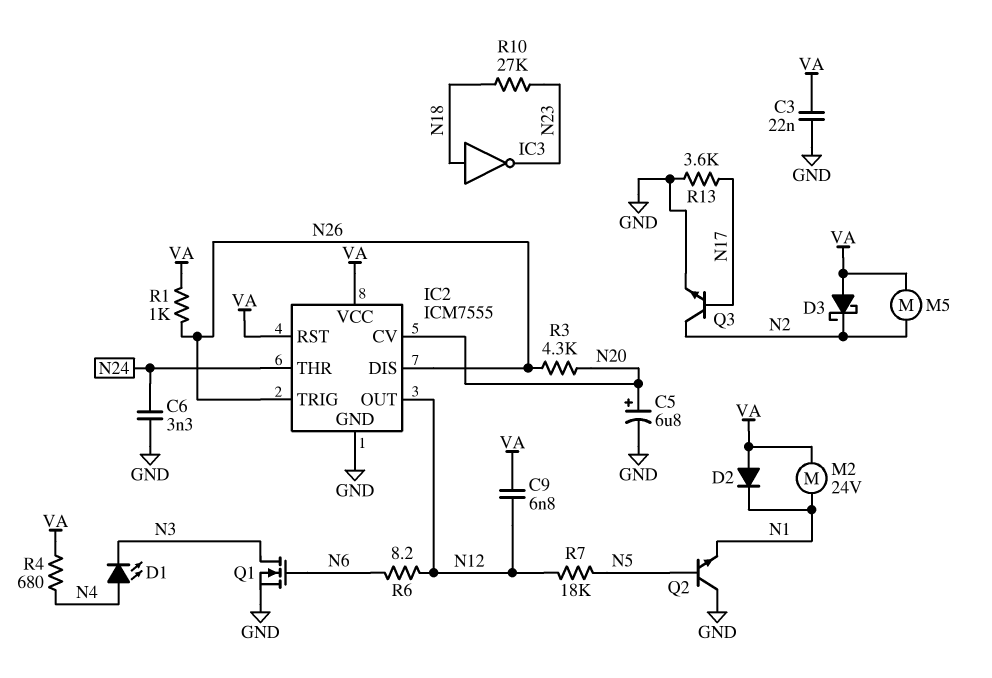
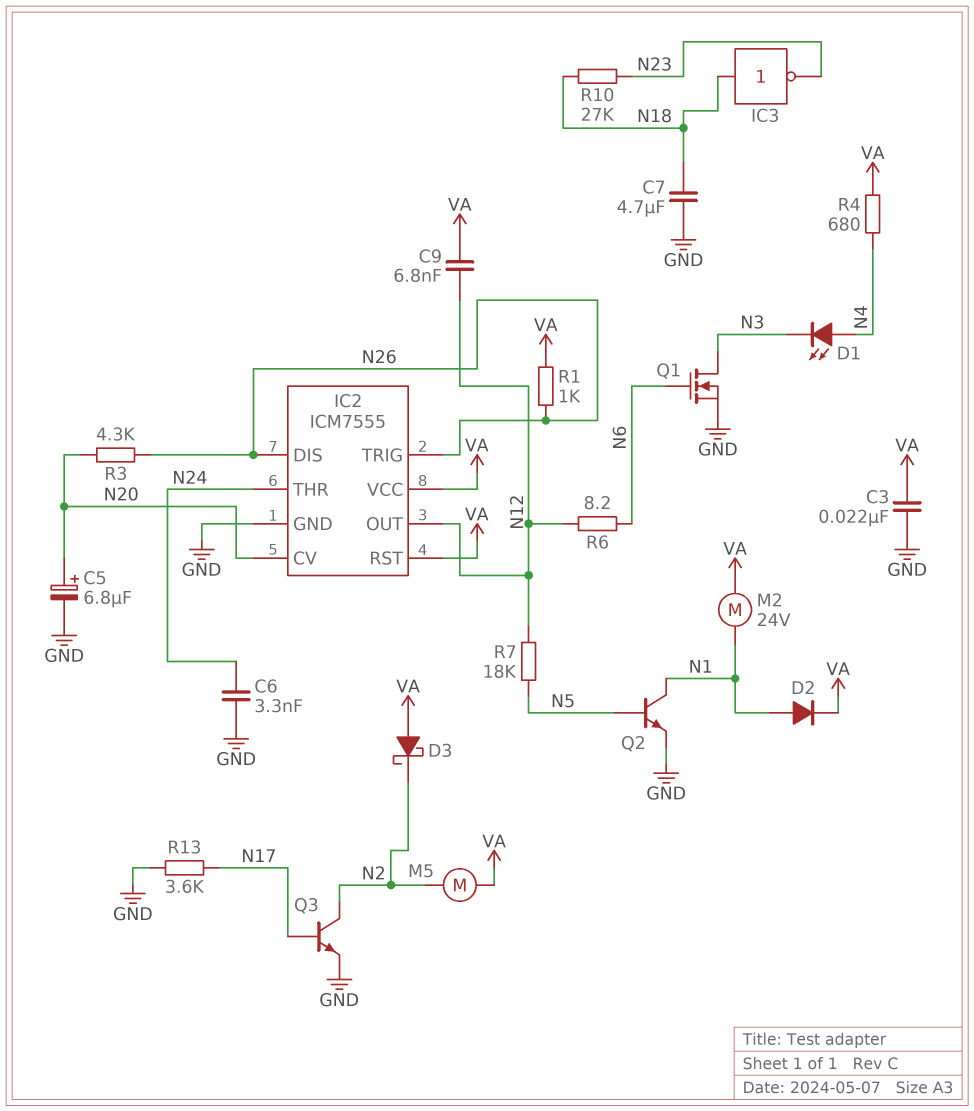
C7: none -> 4.7uF (GND, N18)
D2: diode (A VA, K N1) -> diode (A N1, K VA)
Q2: NPN (B N5, C GND, E N1) -> NPN (B N5, C N1, E GND)

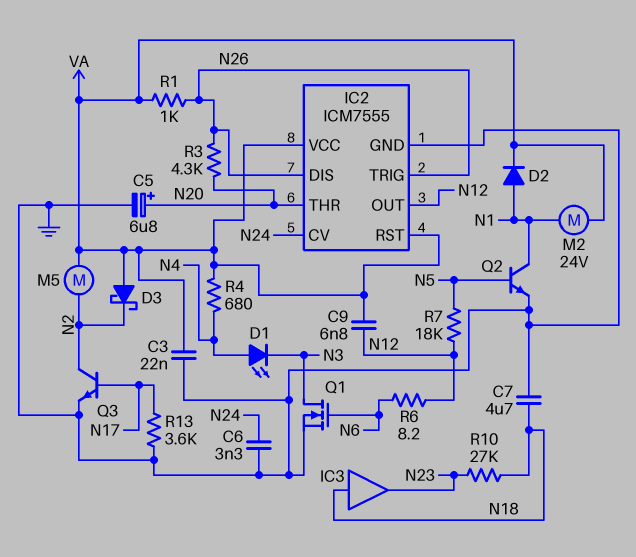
IC2 pin CV: N20 -> N24
IC2 pin THR: N24 -> N20
IC3: NOT (in N18, out N23) -> buffer (in N18, out N23)

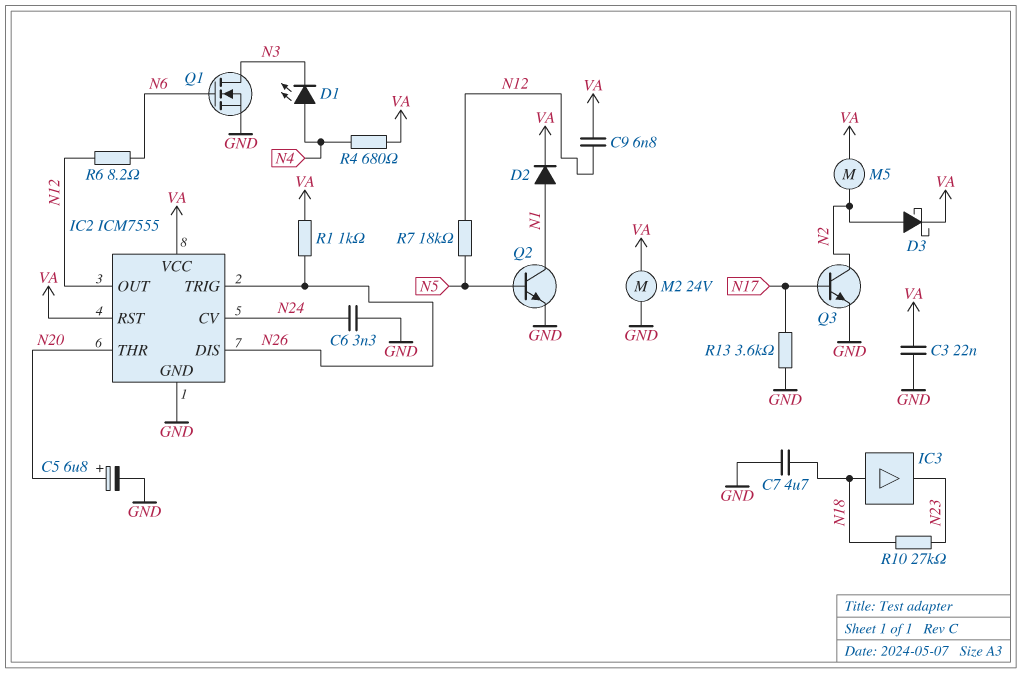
D3: schottky (A VA, K N2) -> schottky (A N2, K VA)
M2: motor 24V (N1, VA) -> motor 24V (GND, VA)
R3: 4.3k (N20, N26) -> none

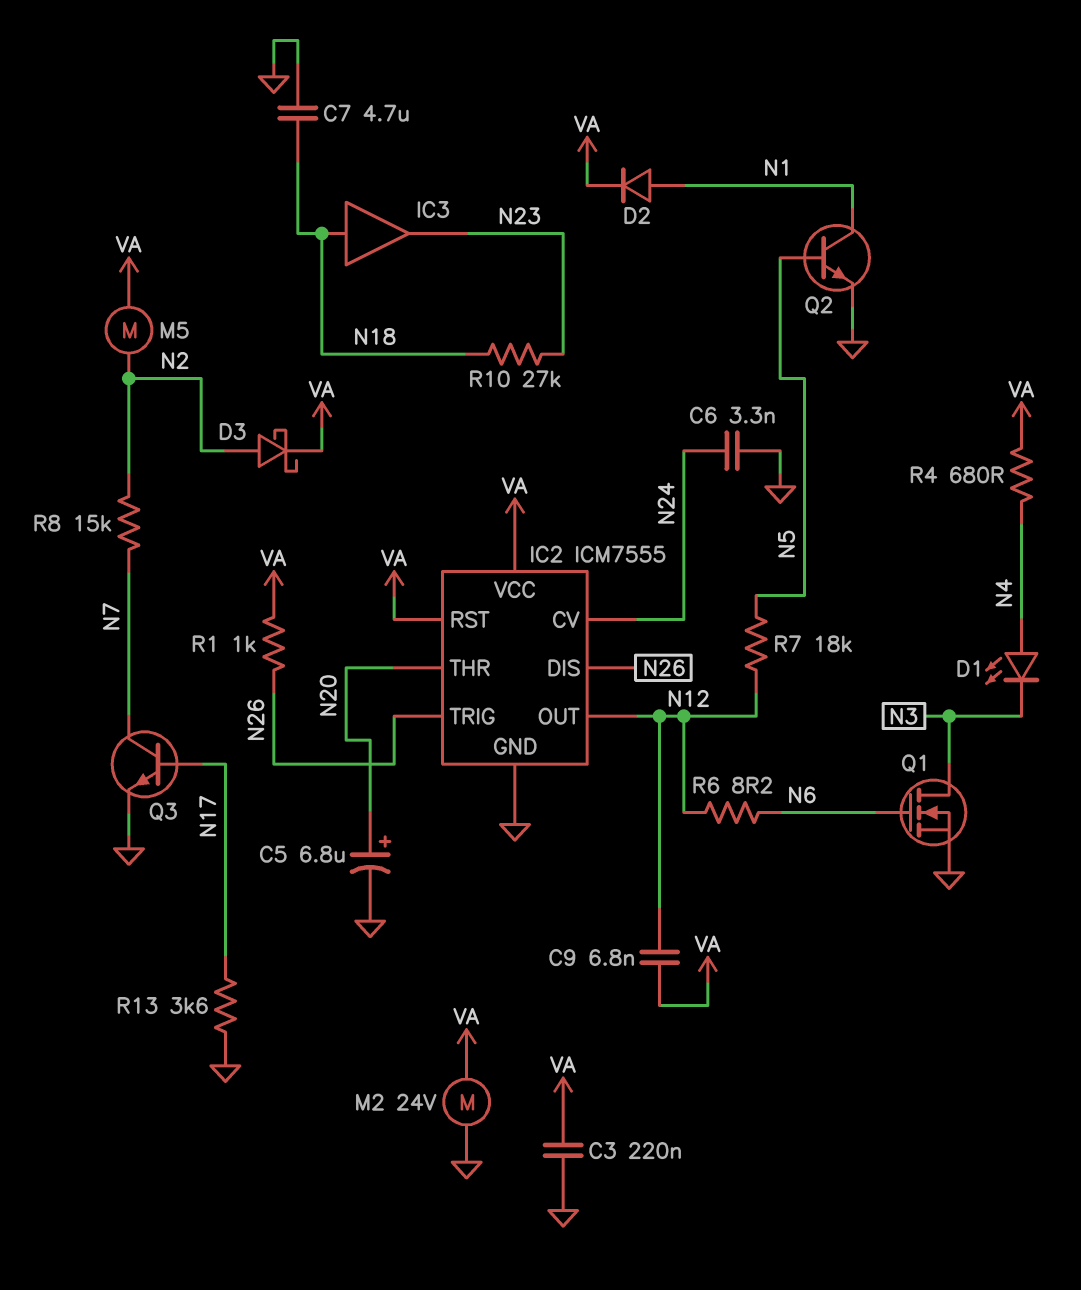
C3: 22nF (GND, VA) -> 220nF (GND, VA)
Q3: NPN (B N17, C N2, E GND) -> NPN (B N17, C N7, E GND)
R8: none -> 15k (N2, N7)

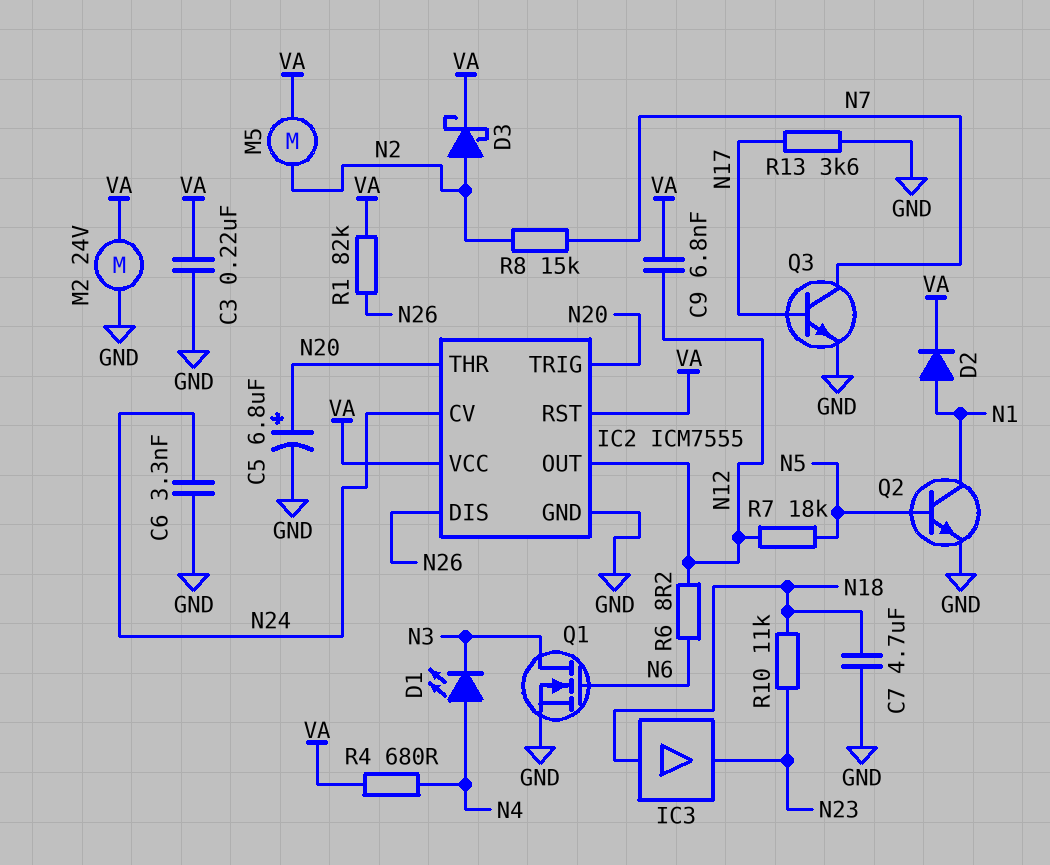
IC2 pin TRIG: N26 -> N20
R1: 1k (N26, VA) -> 82k (N26, VA)
R10: 27k (N18, N23) -> 11k (N18, N23)

